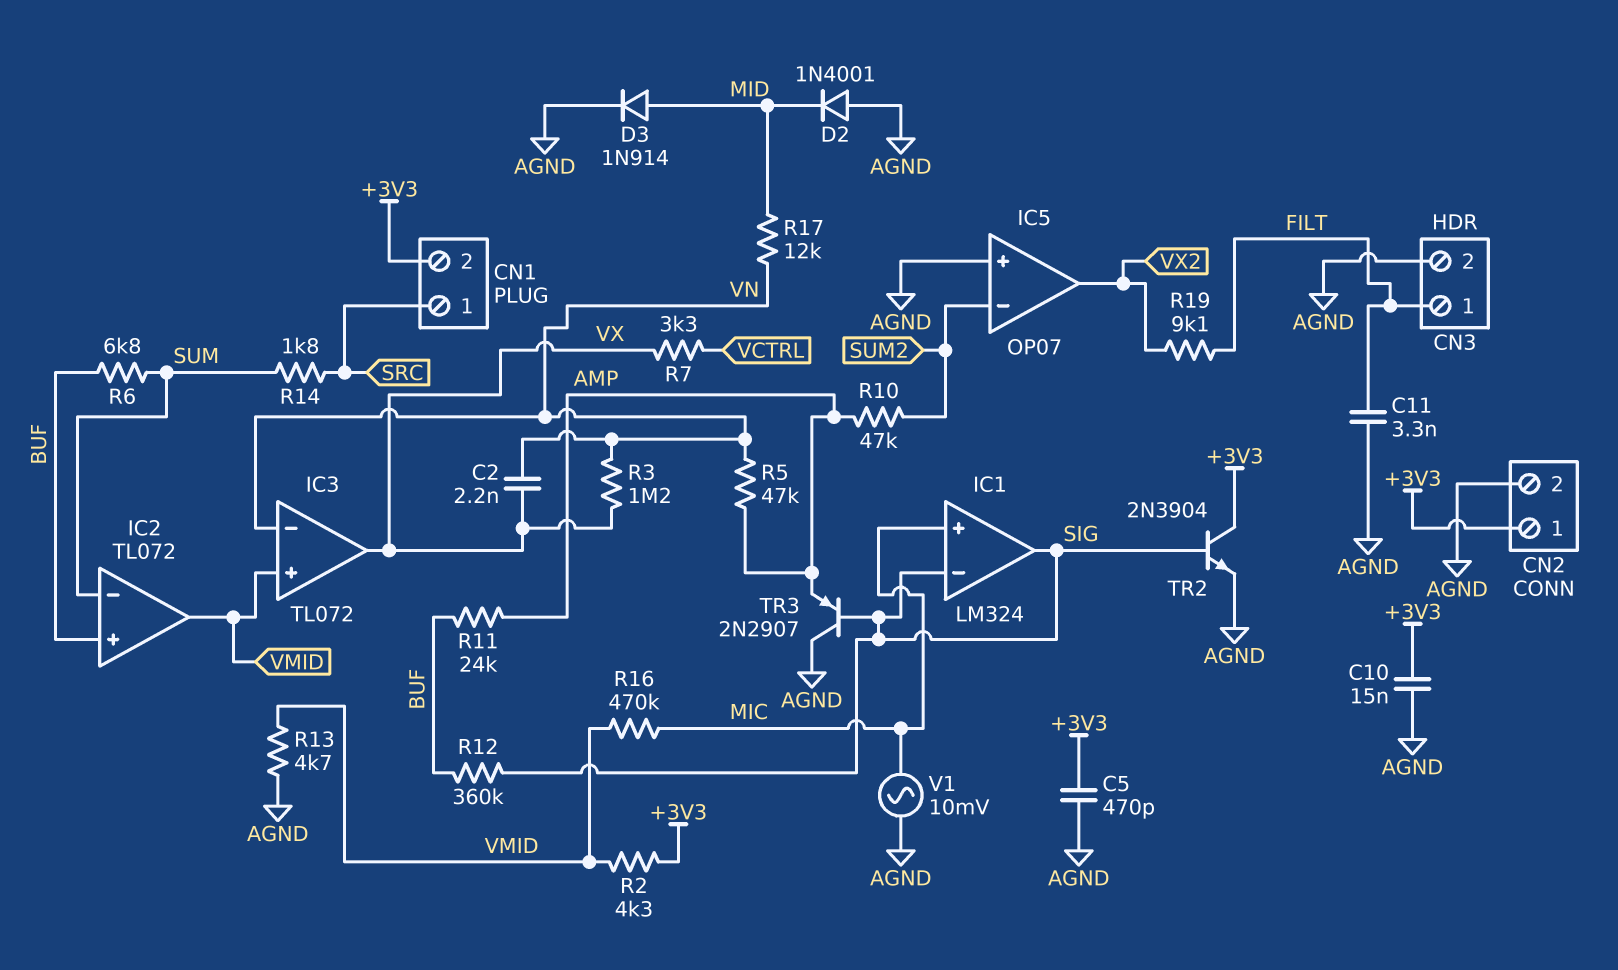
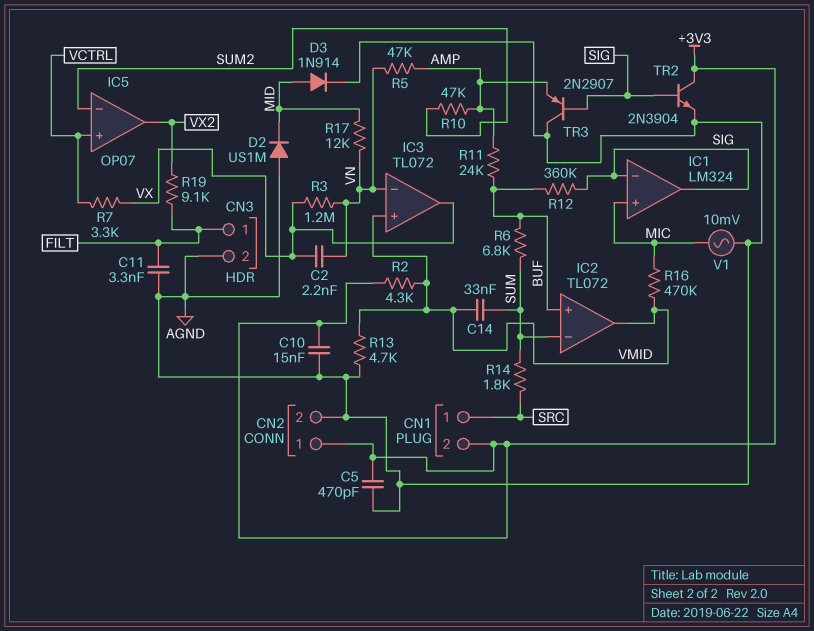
C14: none -> 33nF (SUM, VMID)
D2: diode 1N4001 (A AGND, K MID) -> diode US1M (A AGND, K MID)
IC5 pin in+: AGND -> VCTRL

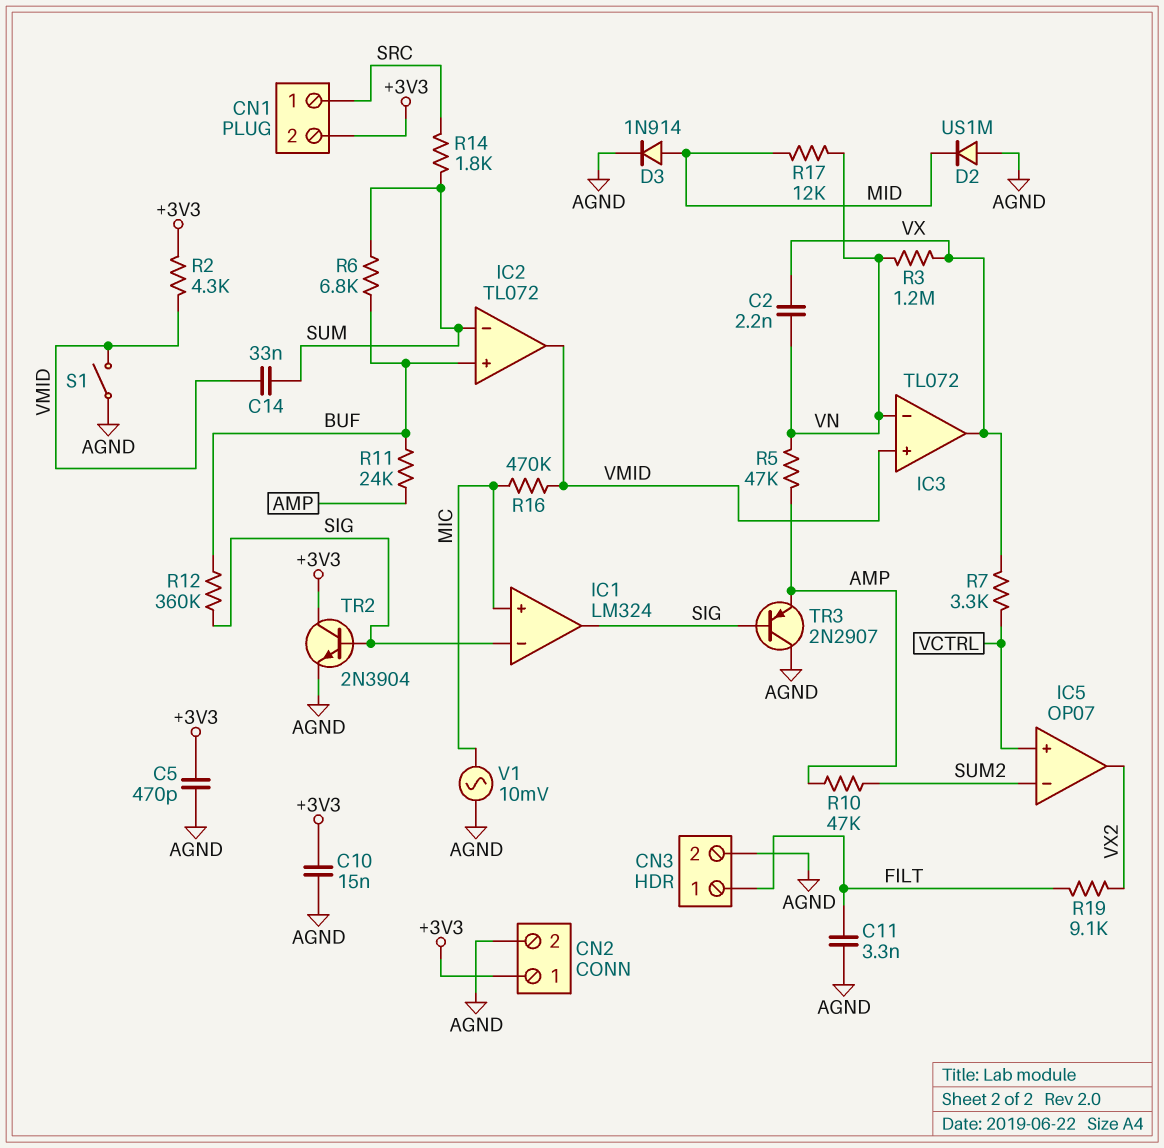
R13: 4.7k (AGND, VMID) -> none
S1: none -> switch (AGND, VMID)

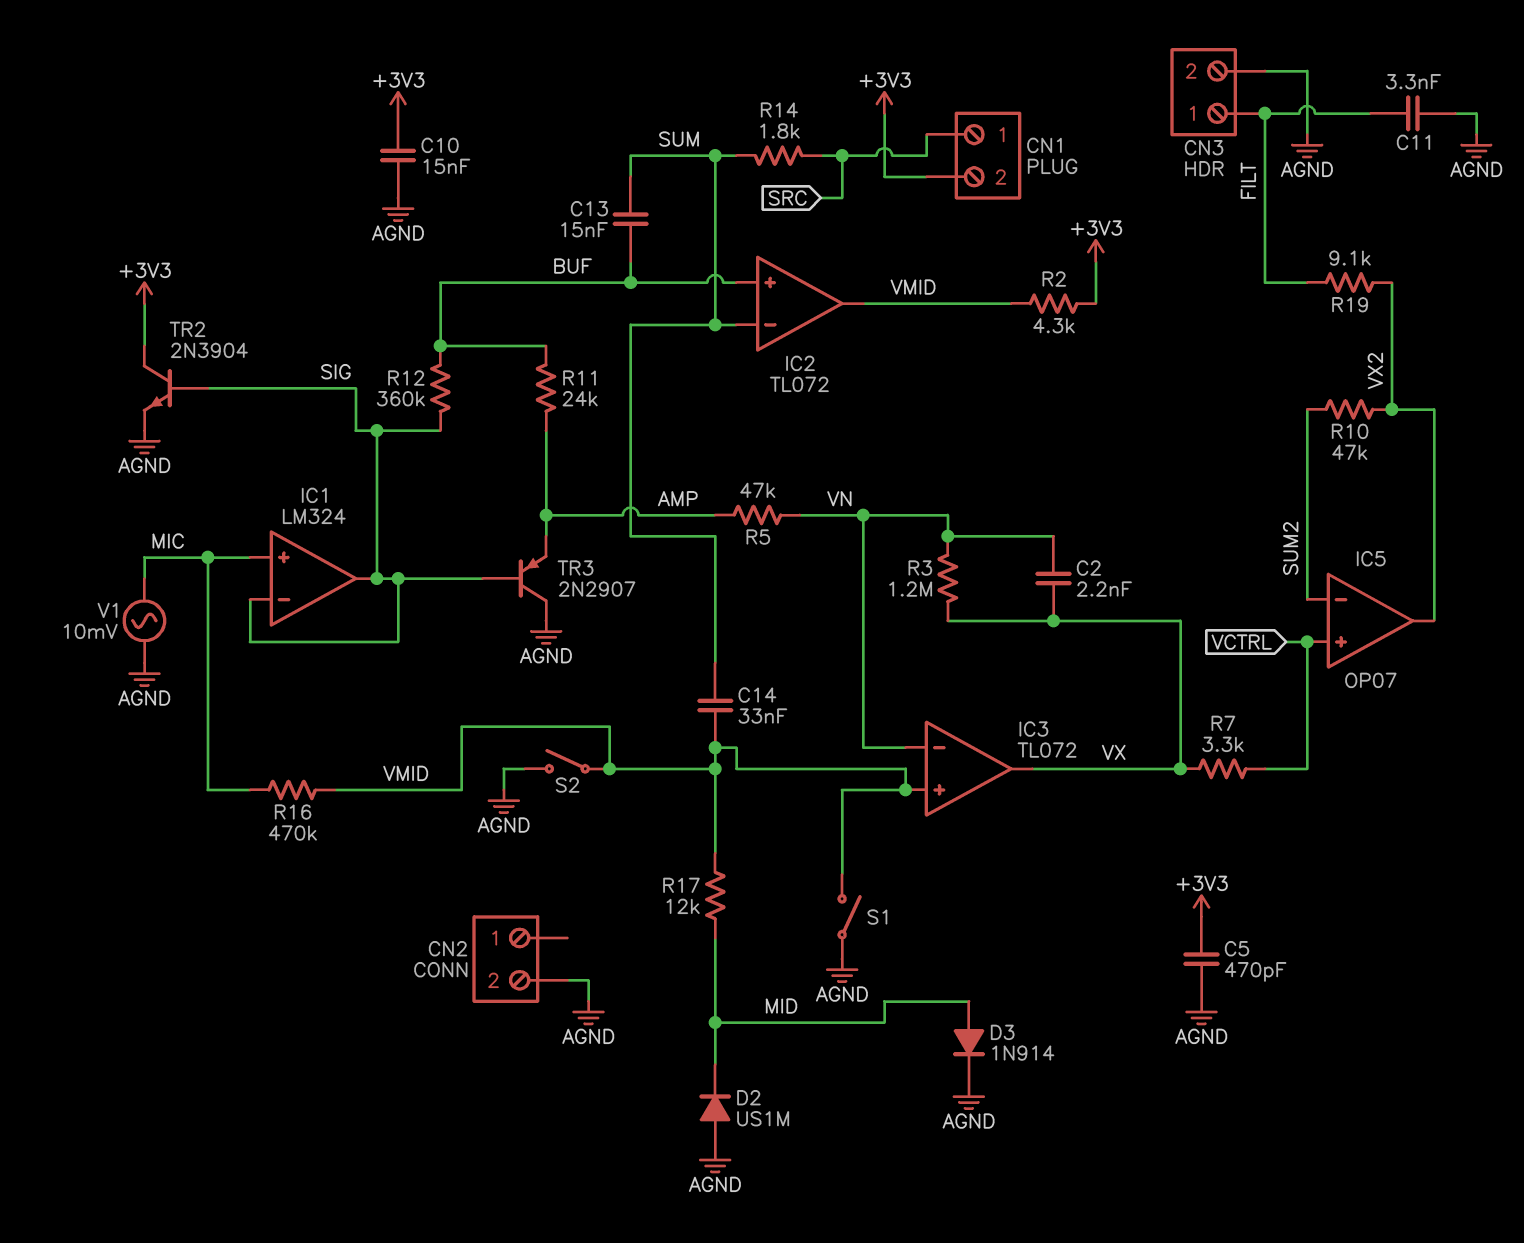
C13: none -> 15nF (BUF, SUM)
CN2 pin 1: +3V3 -> none
R6: 6.8k (BUF, SUM) -> none
R10: 47k (AMP, SUM2) -> 47k (SUM2, VX2)
R17: 12k (MID, VN) -> 12k (MID, VMID)
S2: none -> switch (AGND, VMID)

